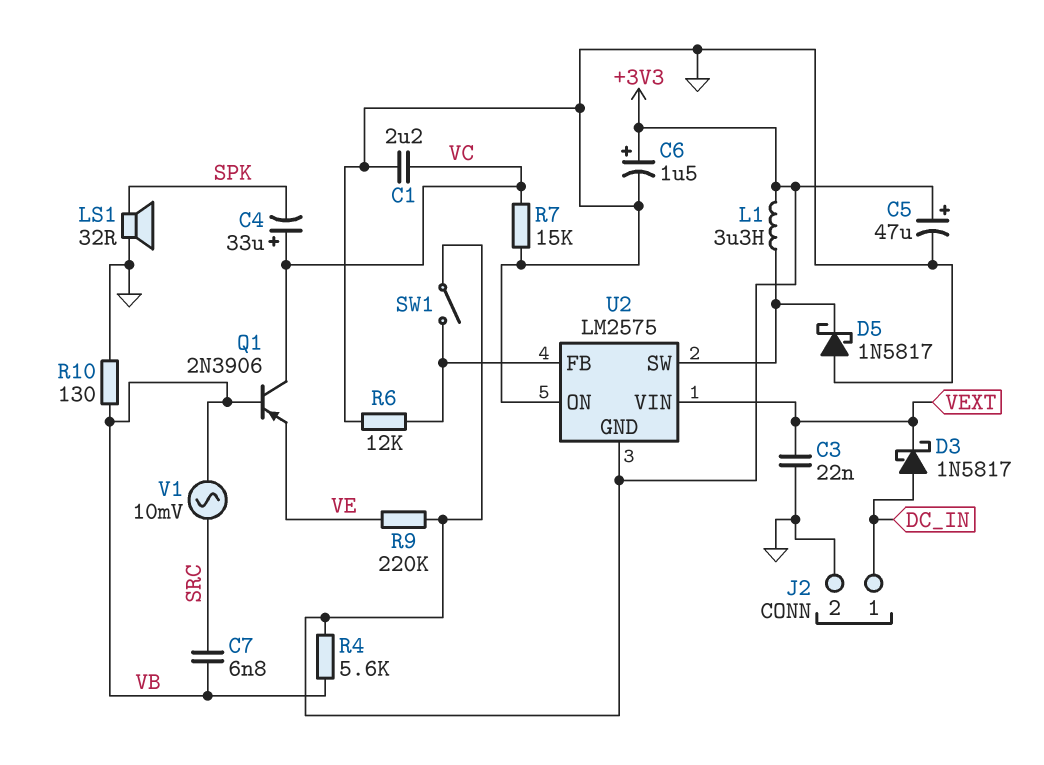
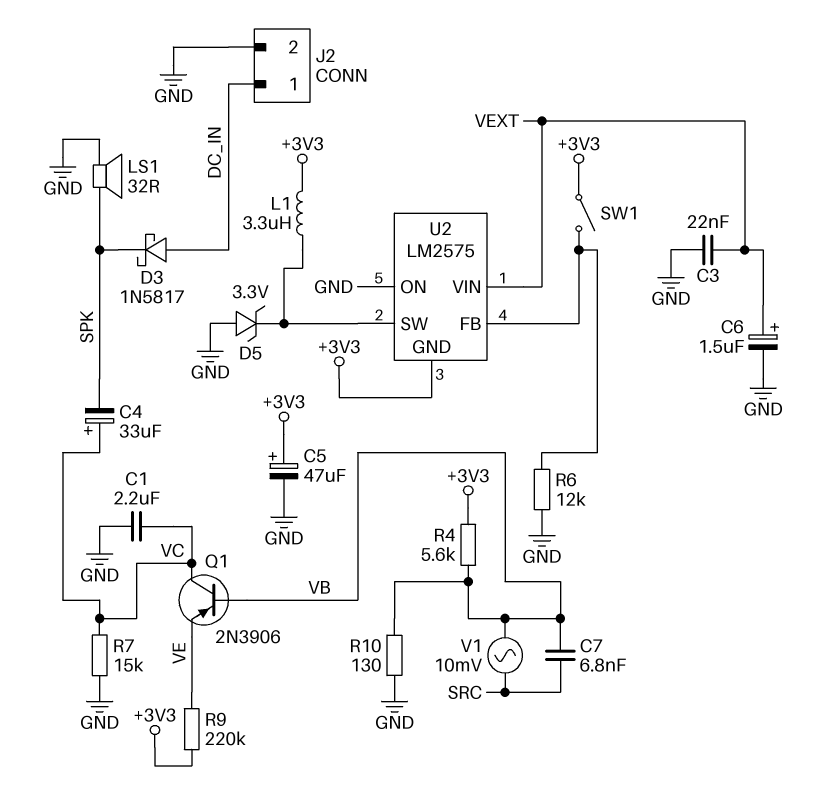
C6: 1.5uF (plus +3V3, minus GND) -> 1.5uF (plus VEXT, minus GND)
D3: schottky 1N5817 (A DC_IN, K VEXT) -> schottky 1N5817 (A DC_IN, K SPK)
D5: schottky 1N5817 (A GND, K U2/SW) -> zener 3.3V (A GND, K U2/SW)

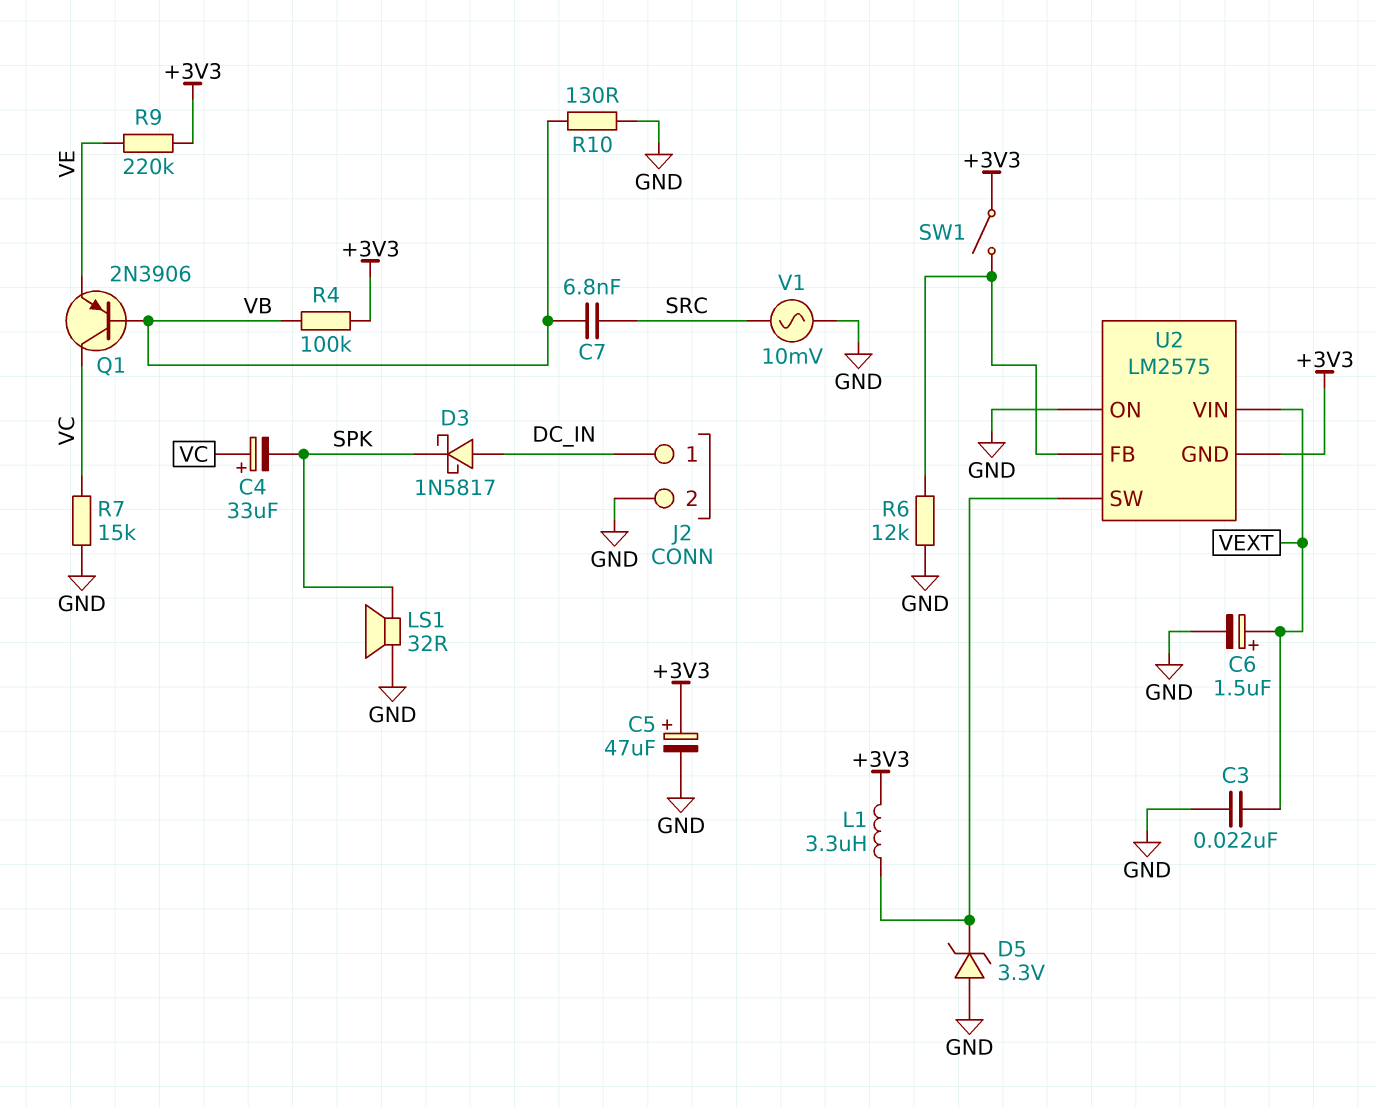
C1: 2.2uF (GND, VC) -> none
R4: 5.6k (+3V3, VB) -> 100k (+3V3, VB)
V1: AC 10mV (SRC, VB) -> AC 10mV (GND, SRC)

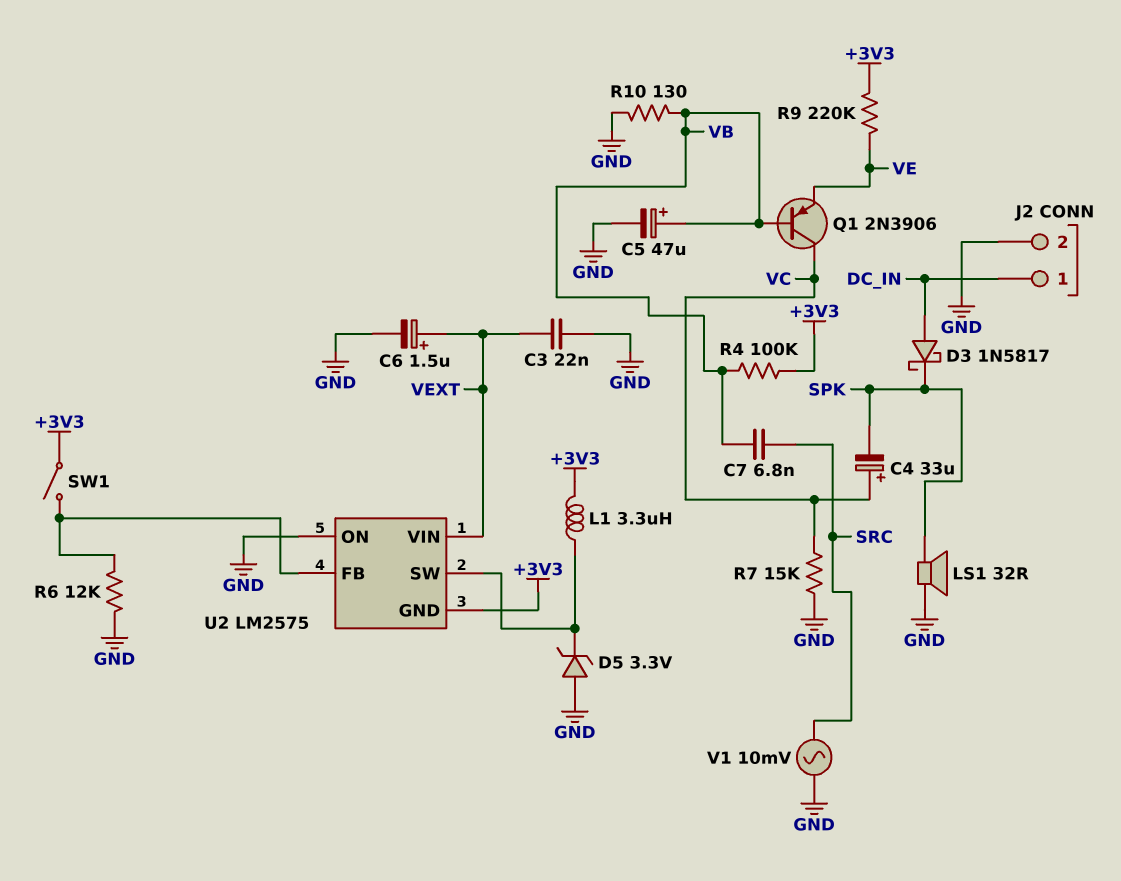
C5: 47uF (plus +3V3, minus GND) -> 47uF (plus VB, minus GND)

